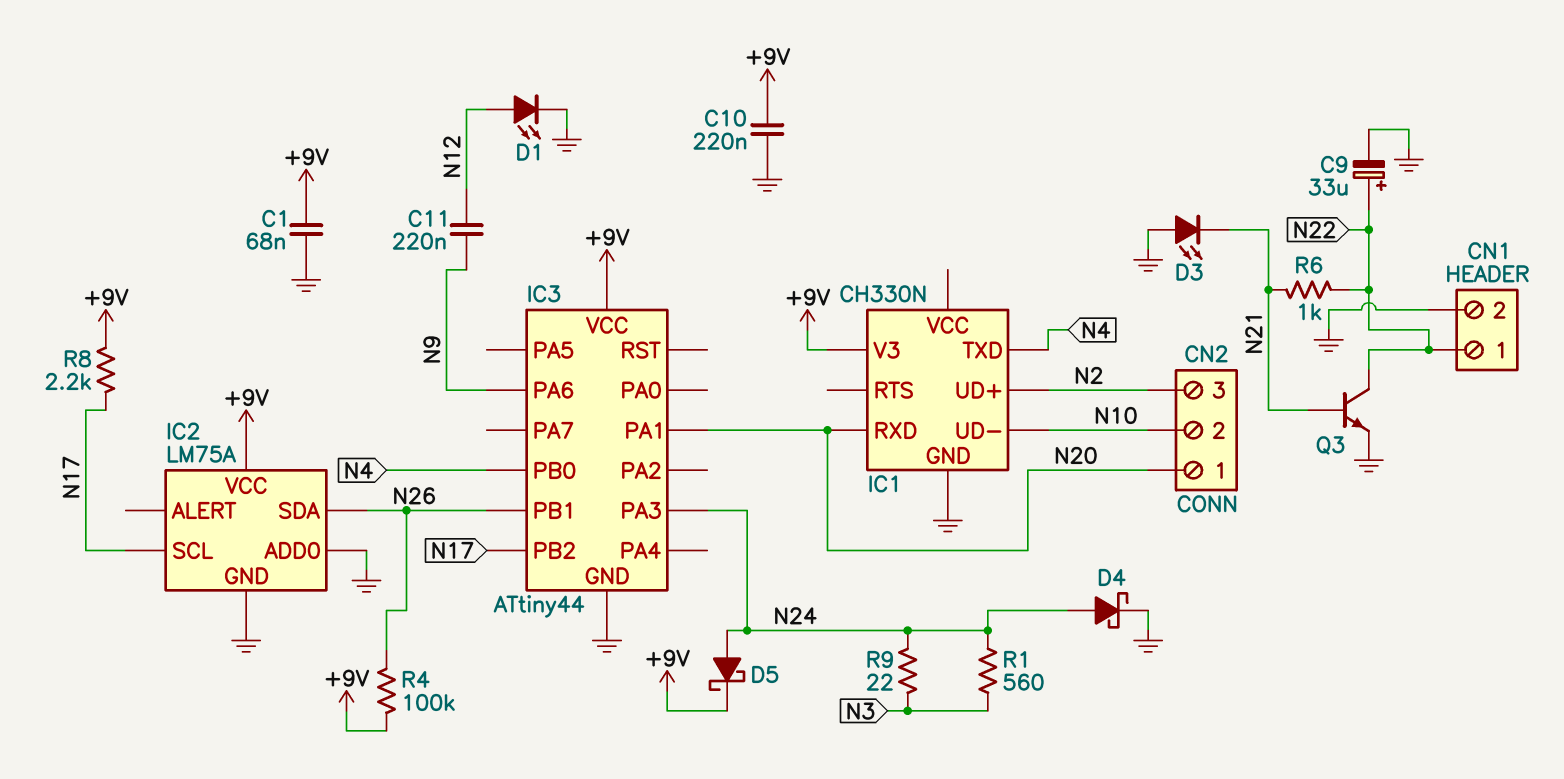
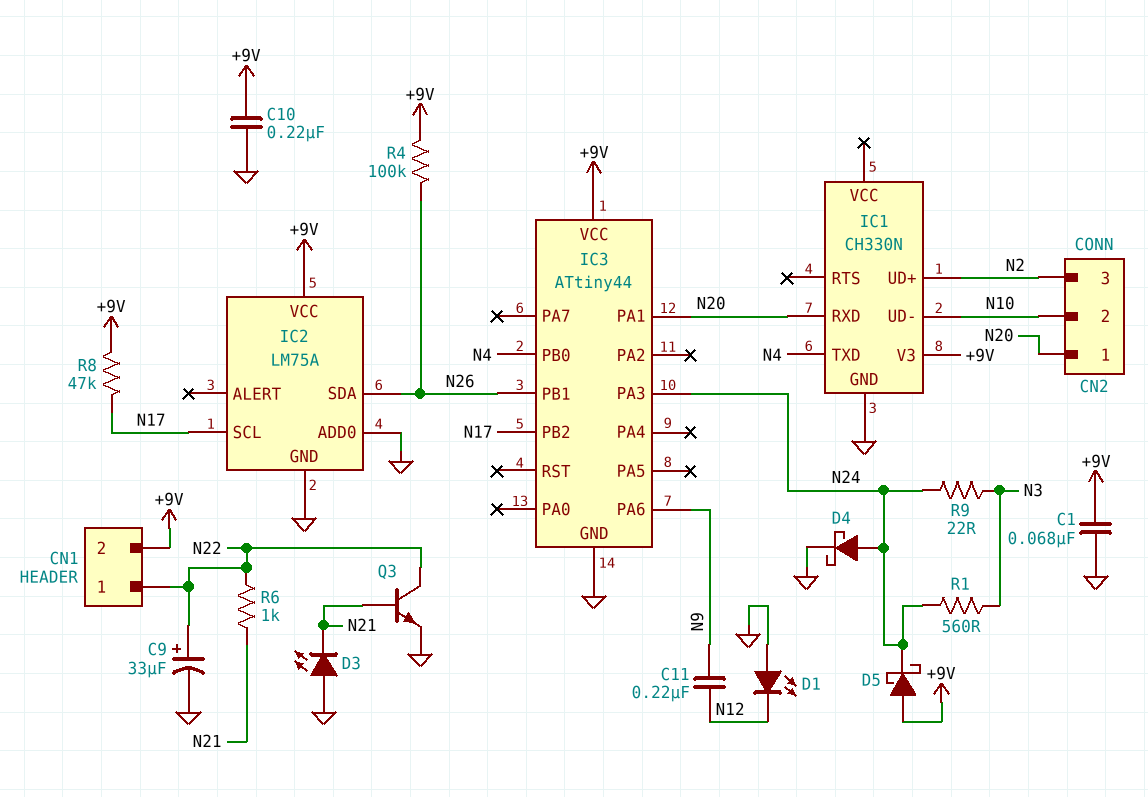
CN1 pin 2: GND -> +9V
D1: LED (A N12, K GND) -> LED (A GND, K N12)
D5: schottky (A N24, K +9V) -> schottky (A +9V, K N24)
R8: 2.2k (+9V, N17) -> 47k (+9V, N17)

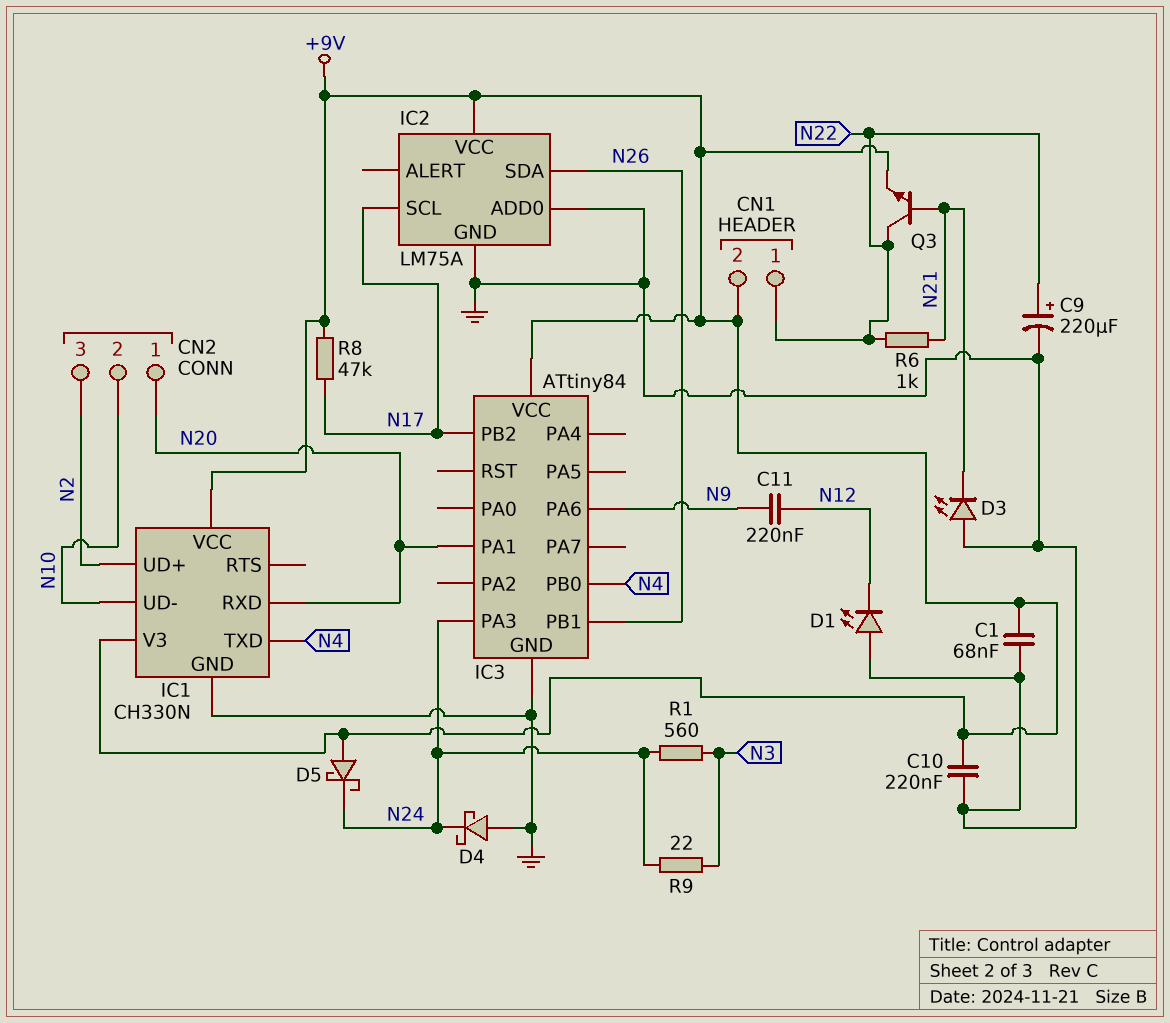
C9: 33uF (plus N22, minus GND) -> 220uF (plus N22, minus GND)
D4: schottky (A N24, K GND) -> schottky (A GND, K N24)
IC1 pin VCC: none -> +9V
IC3: ATtiny44 -> ATtiny84
Q3: NPN (B N21, C N22, E GND) -> NPN (B N21, C N22, E +9V)
R4: 100k (+9V, N26) -> none

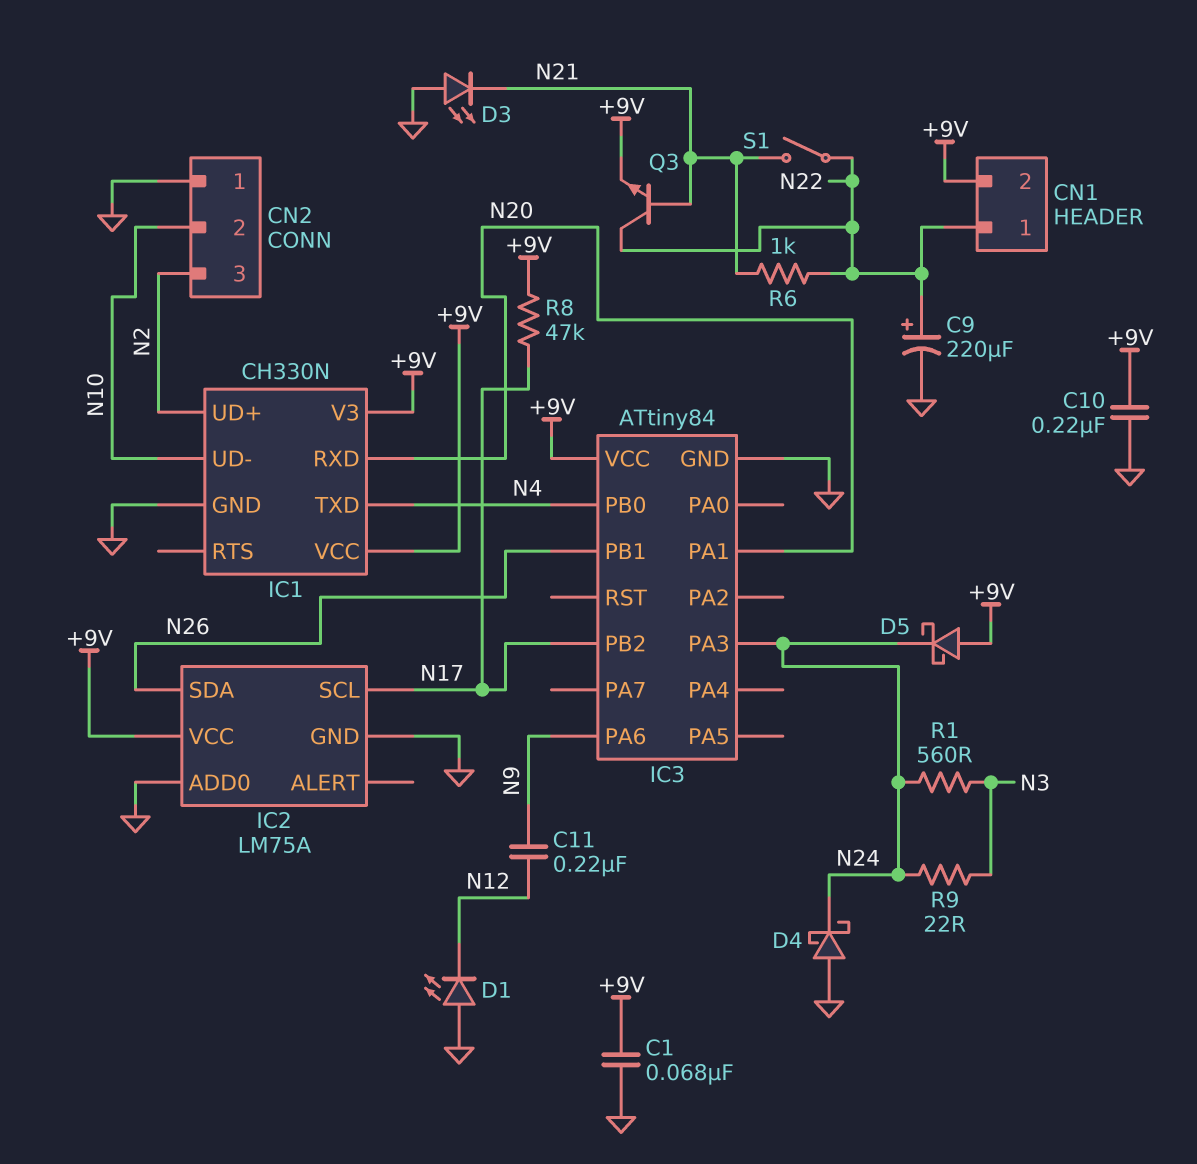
CN2 pin 1: N20 -> GND
S1: none -> switch (N21, N22)

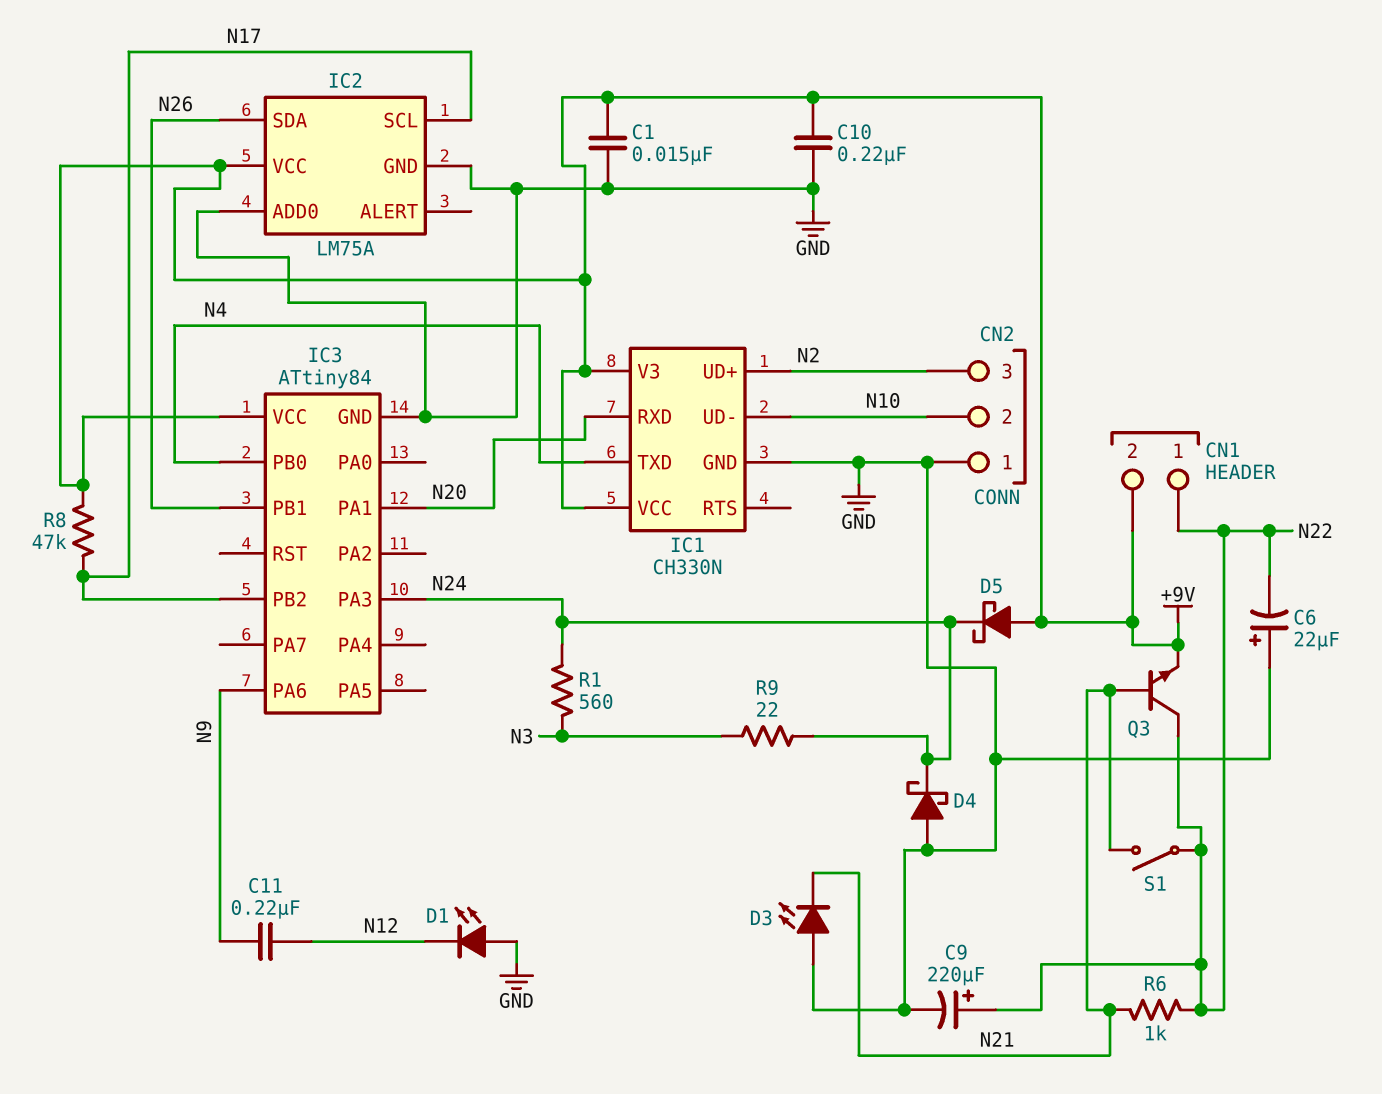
C1: 68nF (+9V, GND) -> 15nF (+9V, GND)
C6: none -> 22uF (plus GND, minus N22)

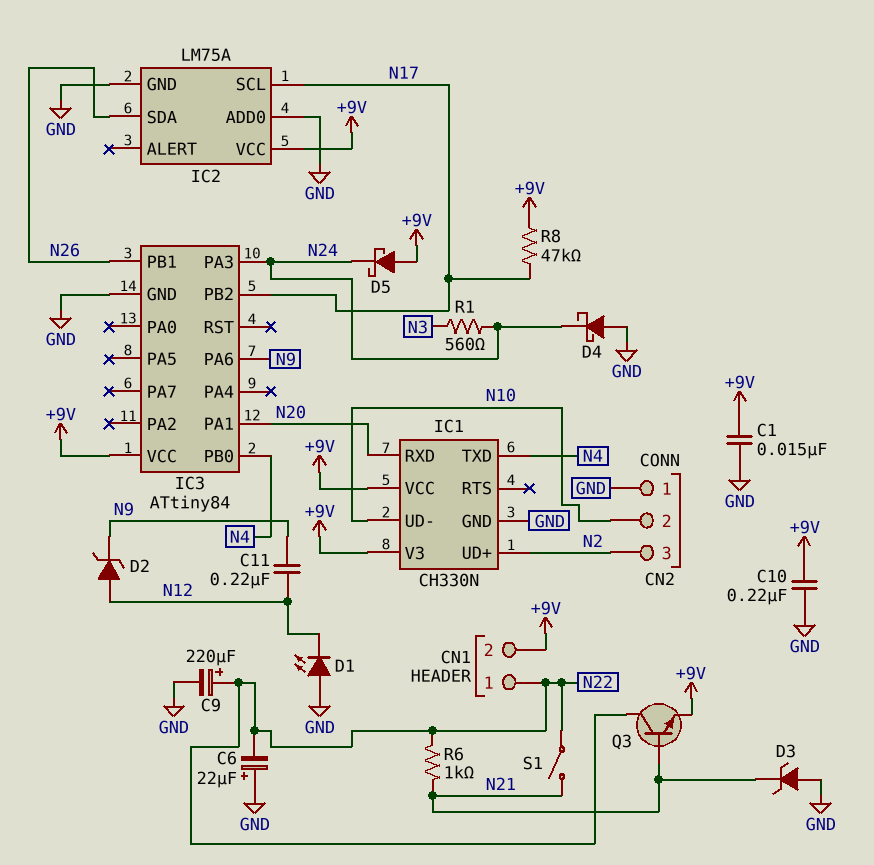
D2: none -> zener (A N12, K N9)
D3: LED (A GND, K N21) -> zener (A GND, K N21)
R9: 22 (N3, N24) -> none

